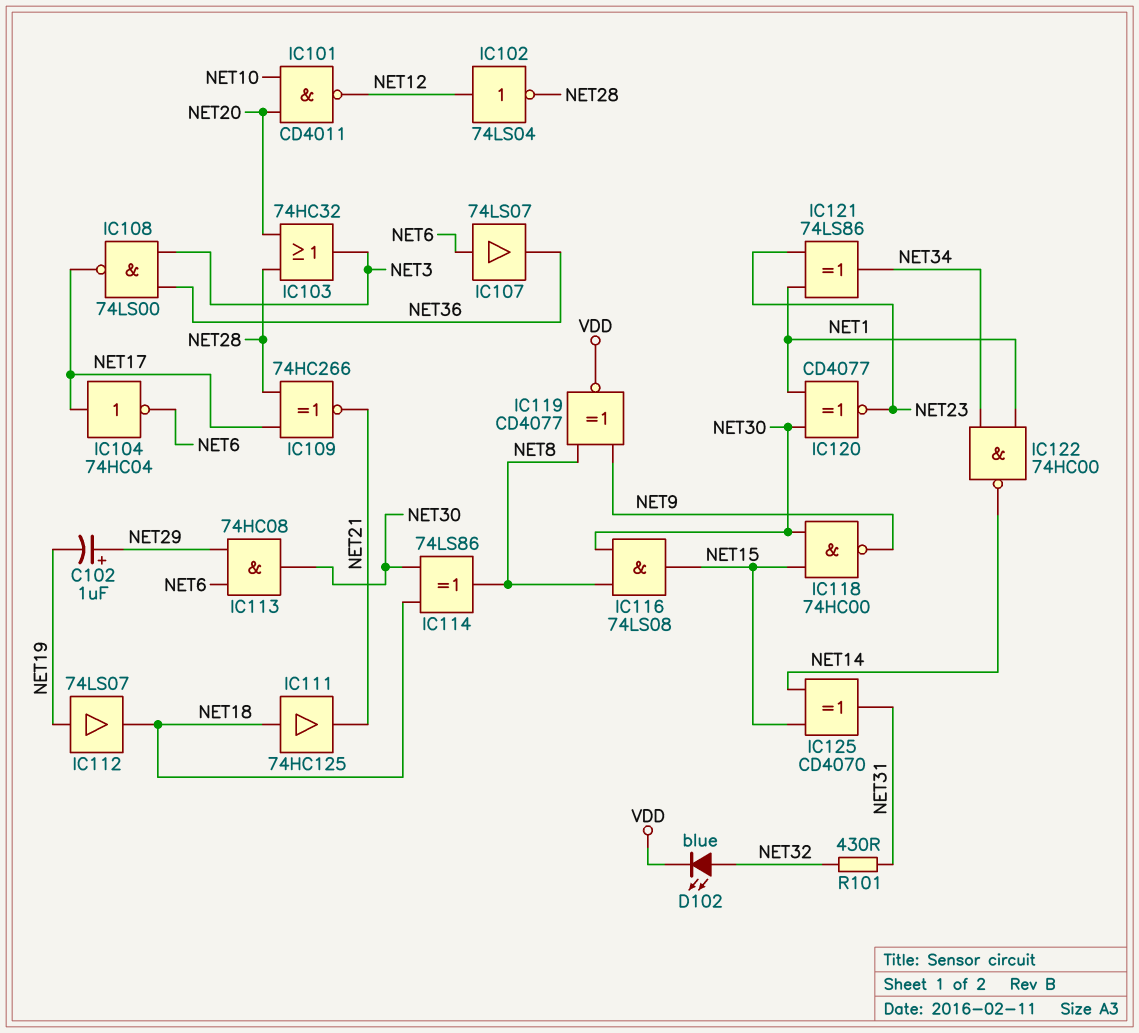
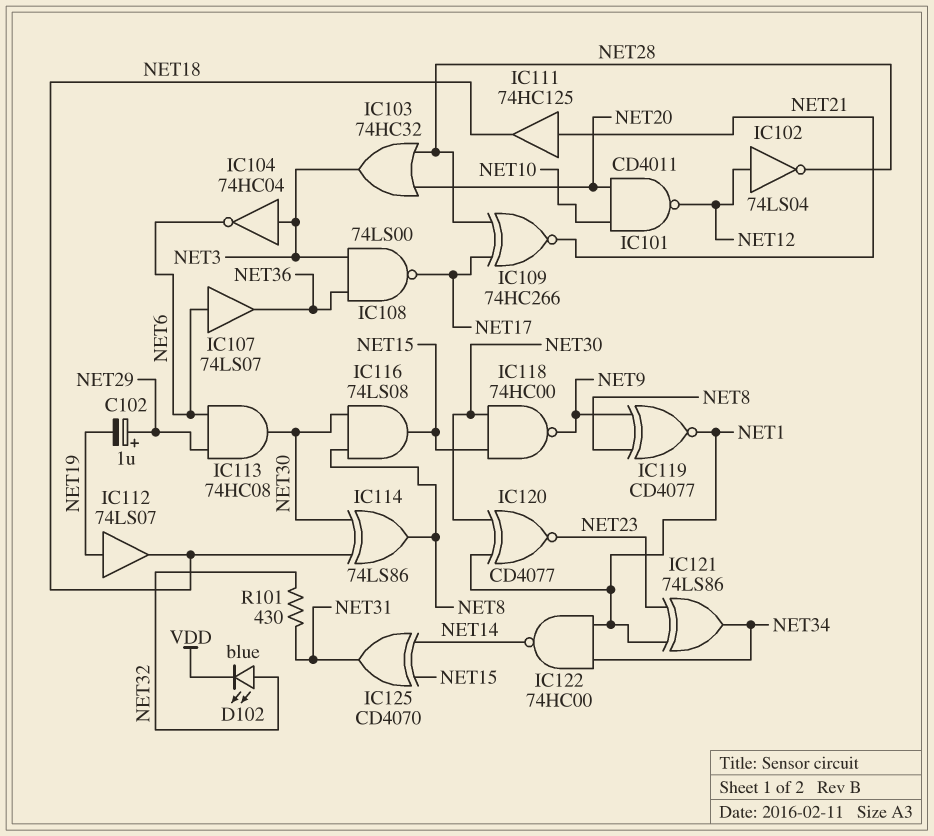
IC104: NOT 74HC04 (in NET17, out NET6) -> NOT 74HC04 (in NET3, out NET6)
IC111: buffer 74HC125 (in NET18, out NET21) -> buffer 74HC125 (in NET21, out NET18)
IC119: XNOR CD4077 (in NET8, in NET9, out VDD) -> XNOR CD4077 (in NET8, in NET9, out NET1)

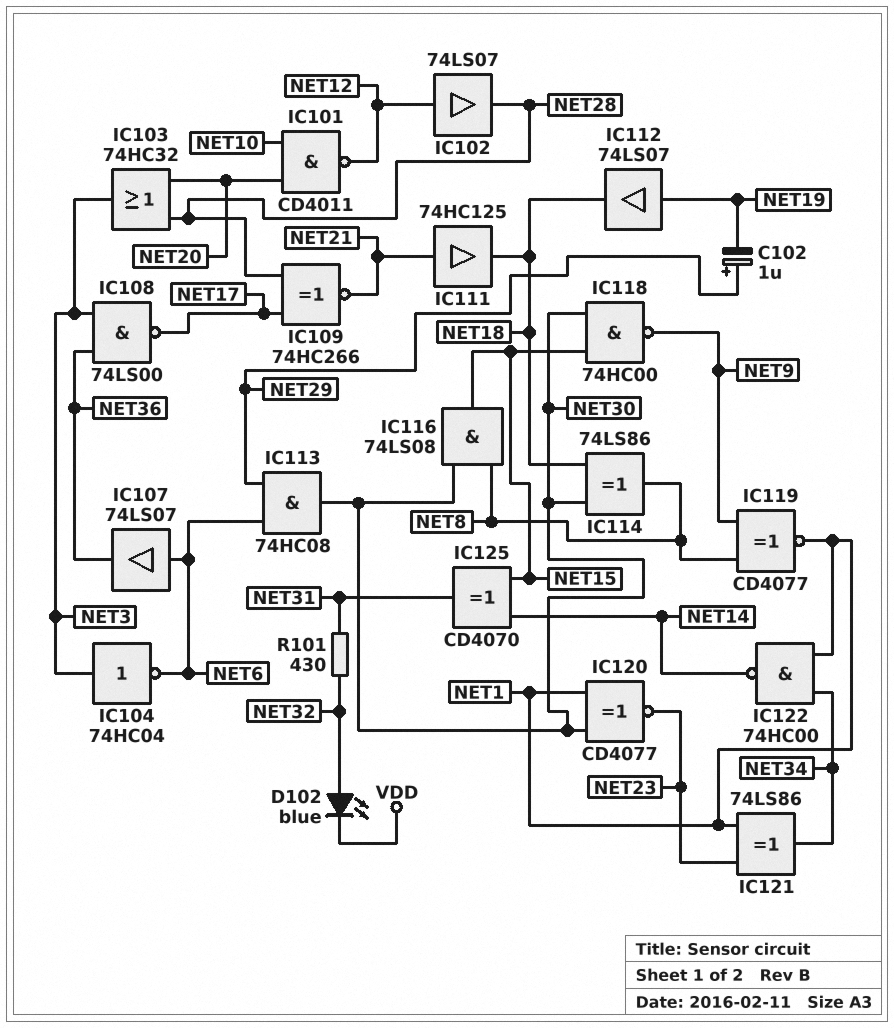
IC102: NOT 74LS04 (in NET12, out NET28) -> buffer 74LS07 (in NET12, out NET28)

